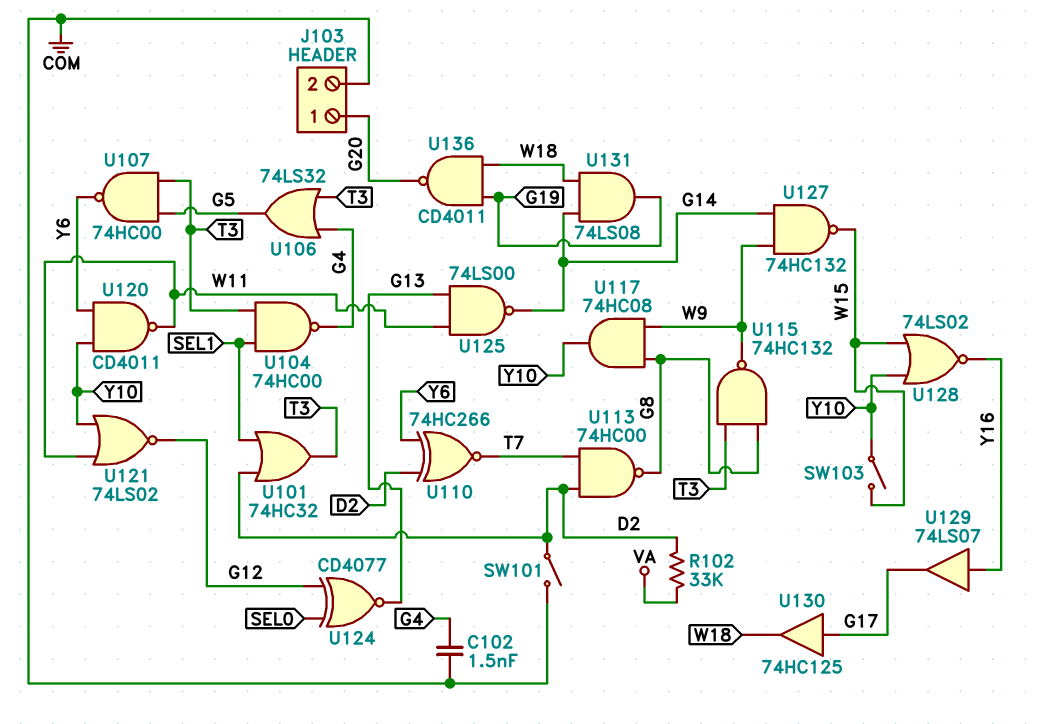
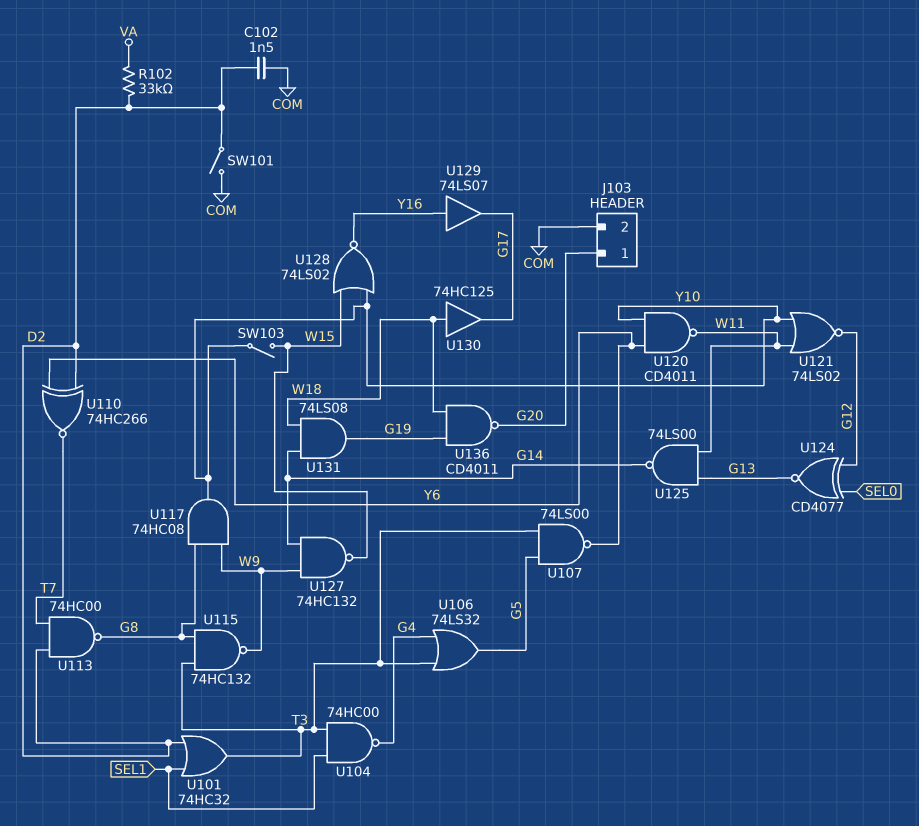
C102: 1.5nF (COM, G4) -> 1.5nF (COM, D2)
U107: NAND 74HC00 (in G5, in T3, out Y6) -> NAND 74LS00 (in G5, in T3, out Y6)
U130: buffer 74HC125 (in G17, out W18) -> buffer 74HC125 (in W18, out G17)

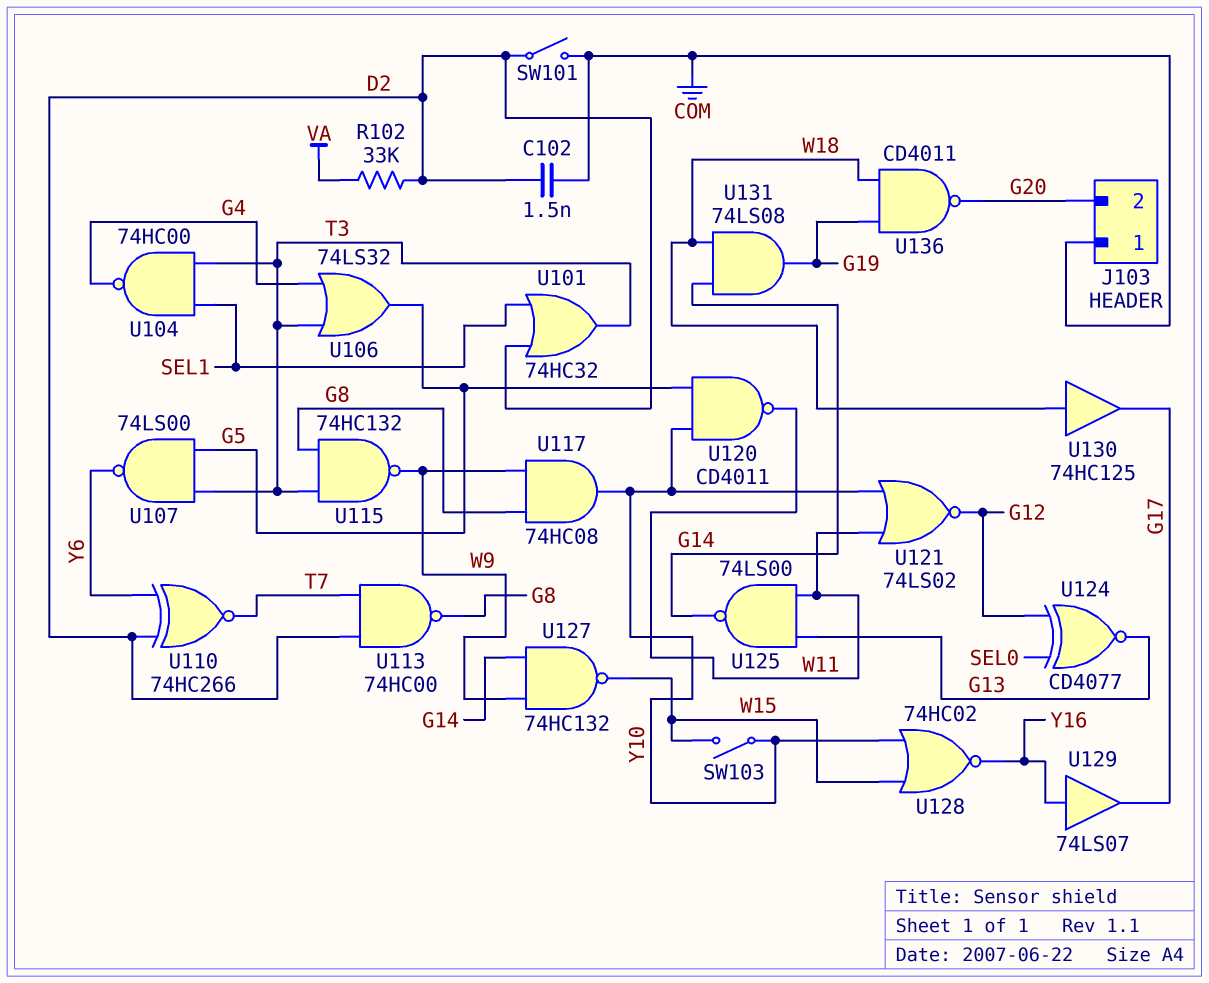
J103 pin 1: G20 -> COM
J103 pin 2: COM -> G20
U120: NAND CD4011 (in Y6, in Y10, out W11) -> NAND CD4011 (in G5, in Y10, out W11)
U128: NOR 74LS02 (in W15, in Y10, out Y16) -> NOR 74HC02 (in W15, in Y10, out Y16)

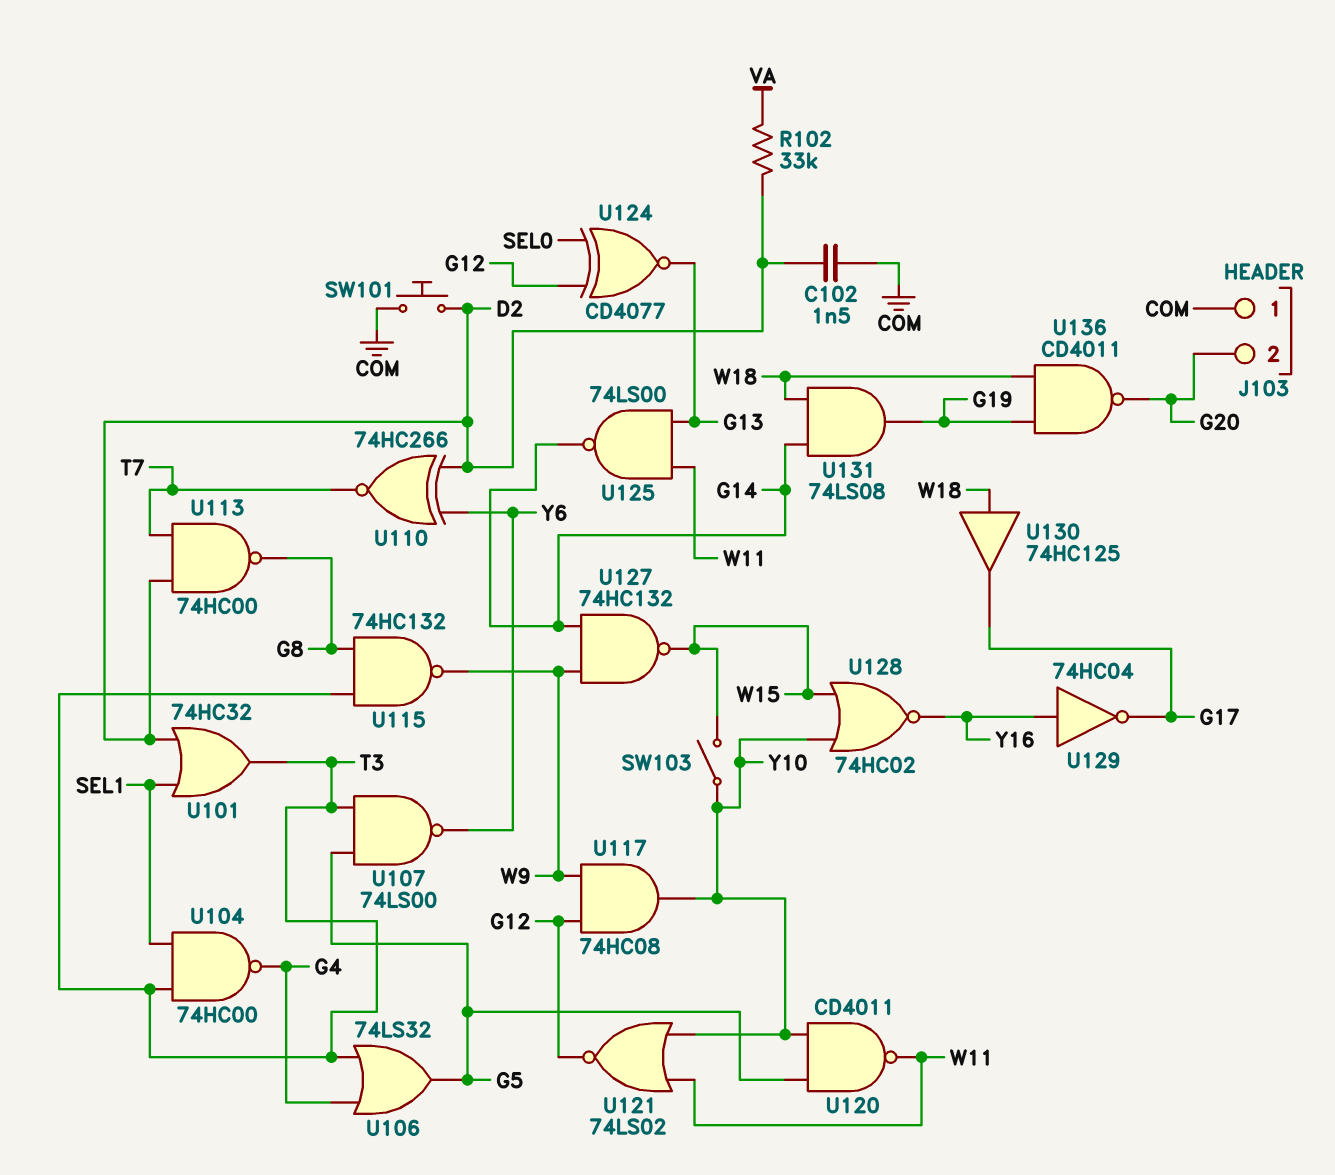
SW101: switch (COM, D2) -> button (COM, D2)
U117: AND 74HC08 (in G8, in W9, out Y10) -> AND 74HC08 (in G12, in W9, out Y10)
U129: buffer 74LS07 (in Y16, out G17) -> NOT 74HC04 (in Y16, out G17)

